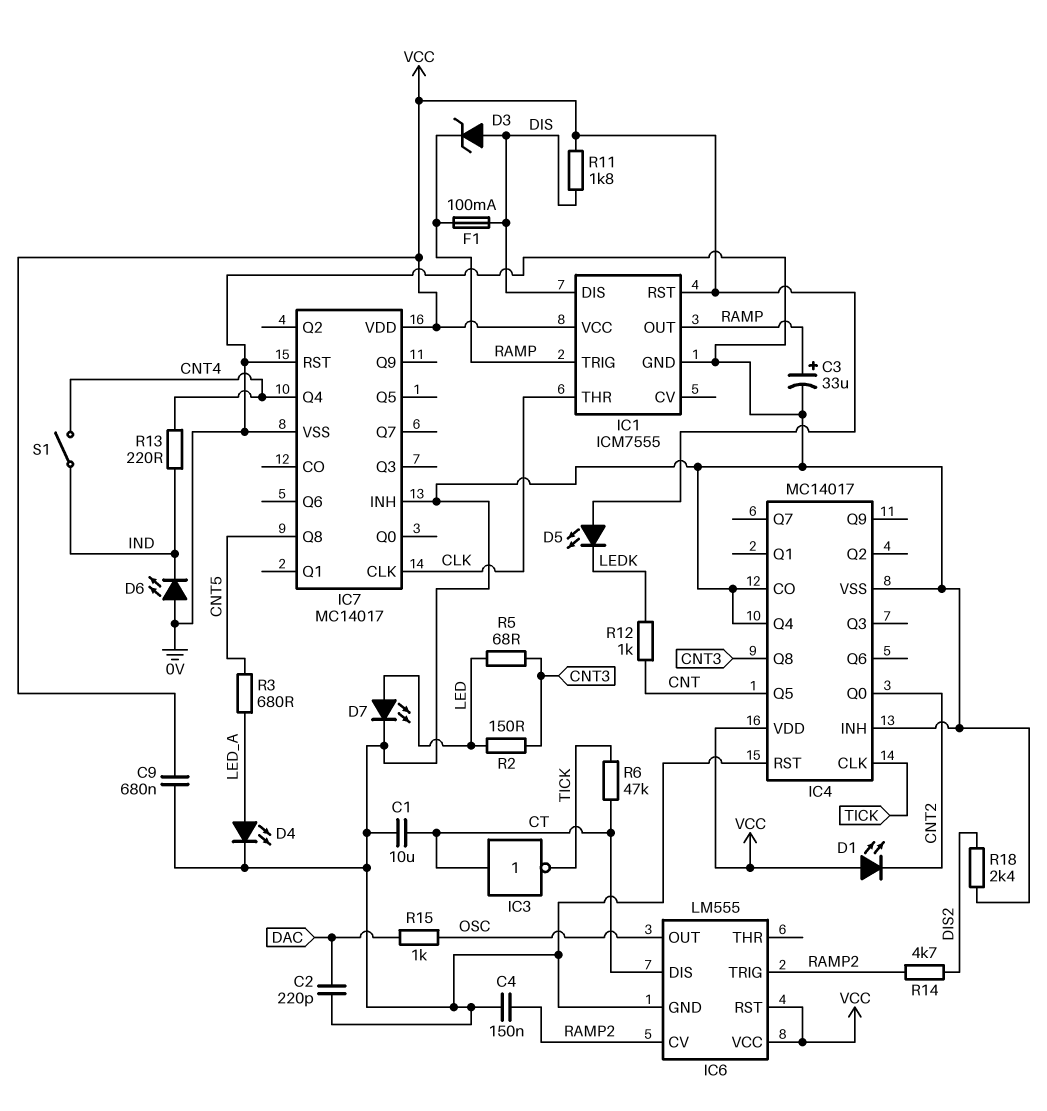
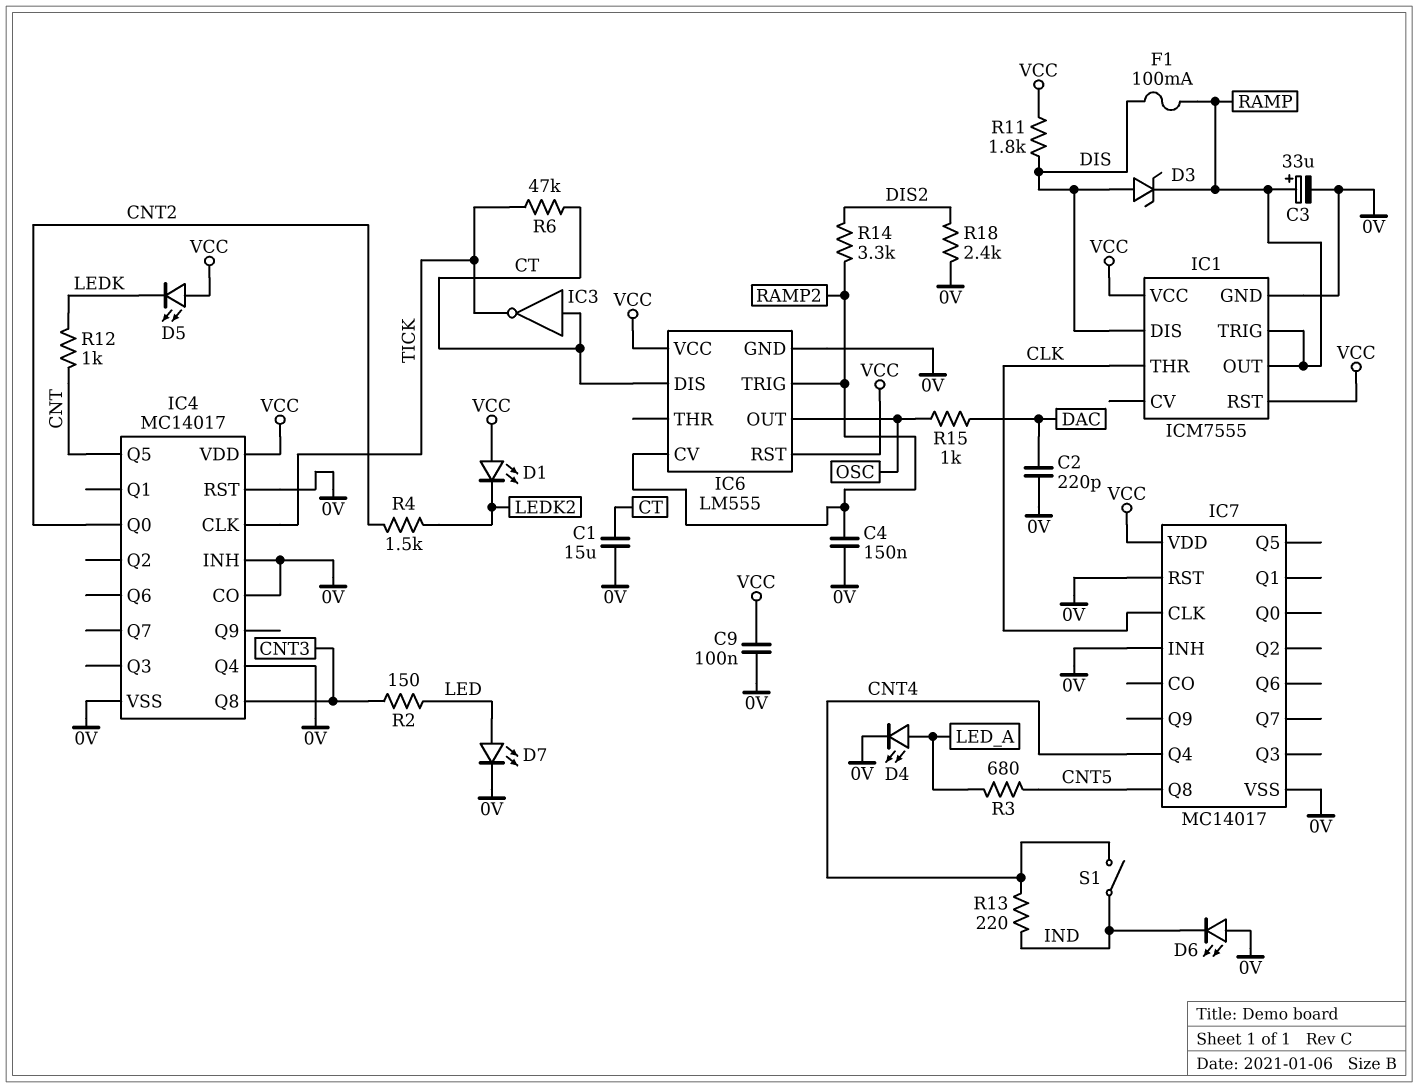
C1: 10uF (0V, CT) -> 15uF (0V, CT)
C9: 680nF (0V, VCC) -> 100nF (0V, VCC)
D1: LED (A VCC, K CNT2) -> LED (A VCC, K LEDK2)
R4: none -> 1.5k (CNT2, LEDK2)
R5: 68 (CNT3, LED) -> none
R14: 4.7k (DIS2, RAMP2) -> 3.3k (DIS2, RAMP2)

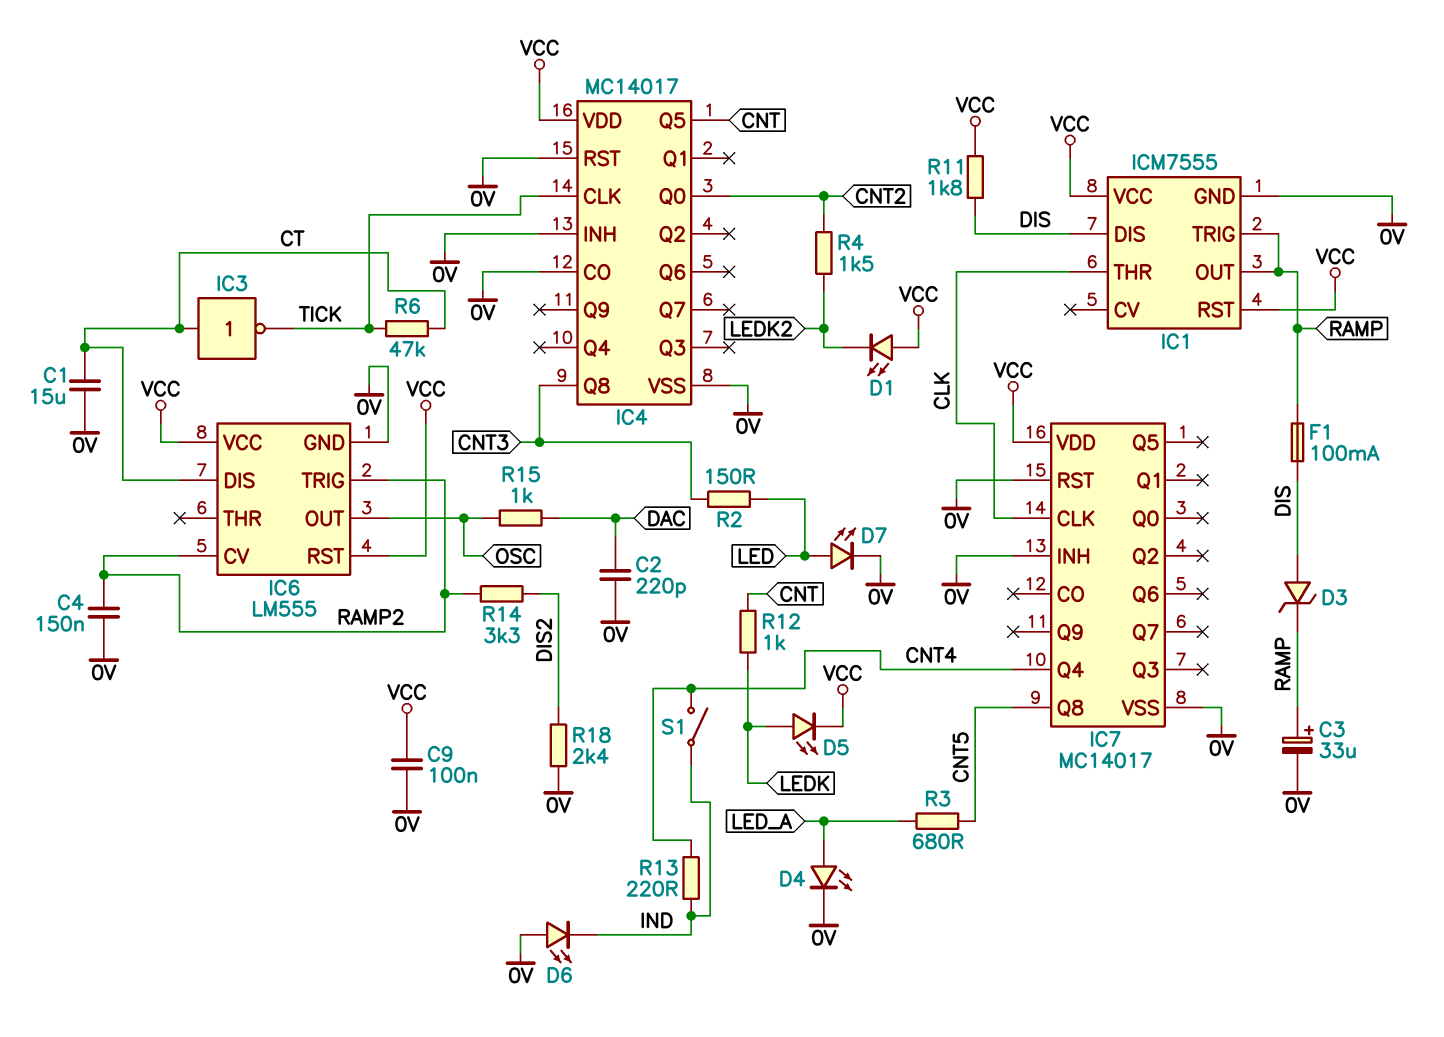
D5: LED (A VCC, K LEDK) -> LED (A LEDK, K VCC)
IC4 pin Q4: 0V -> none

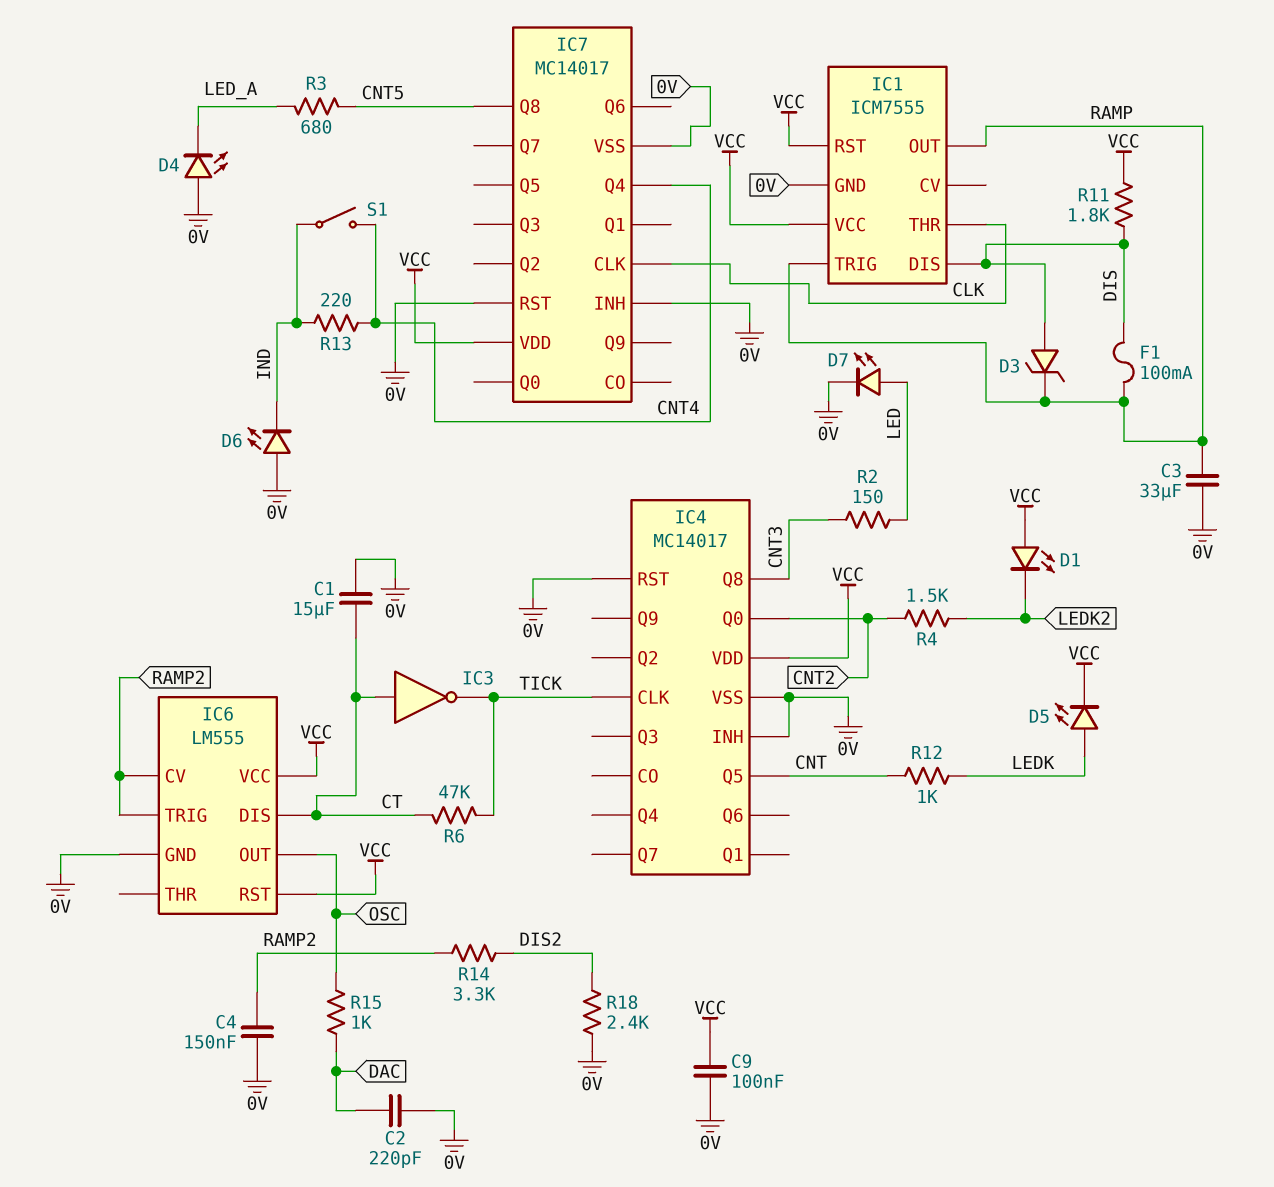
C3: 33uF (plus RAMP, minus 0V) -> 33uF (0V, RAMP)
D4: LED (A LED_A, K 0V) -> LED (A 0V, K LED_A)
IC4 pin CO: 0V -> none

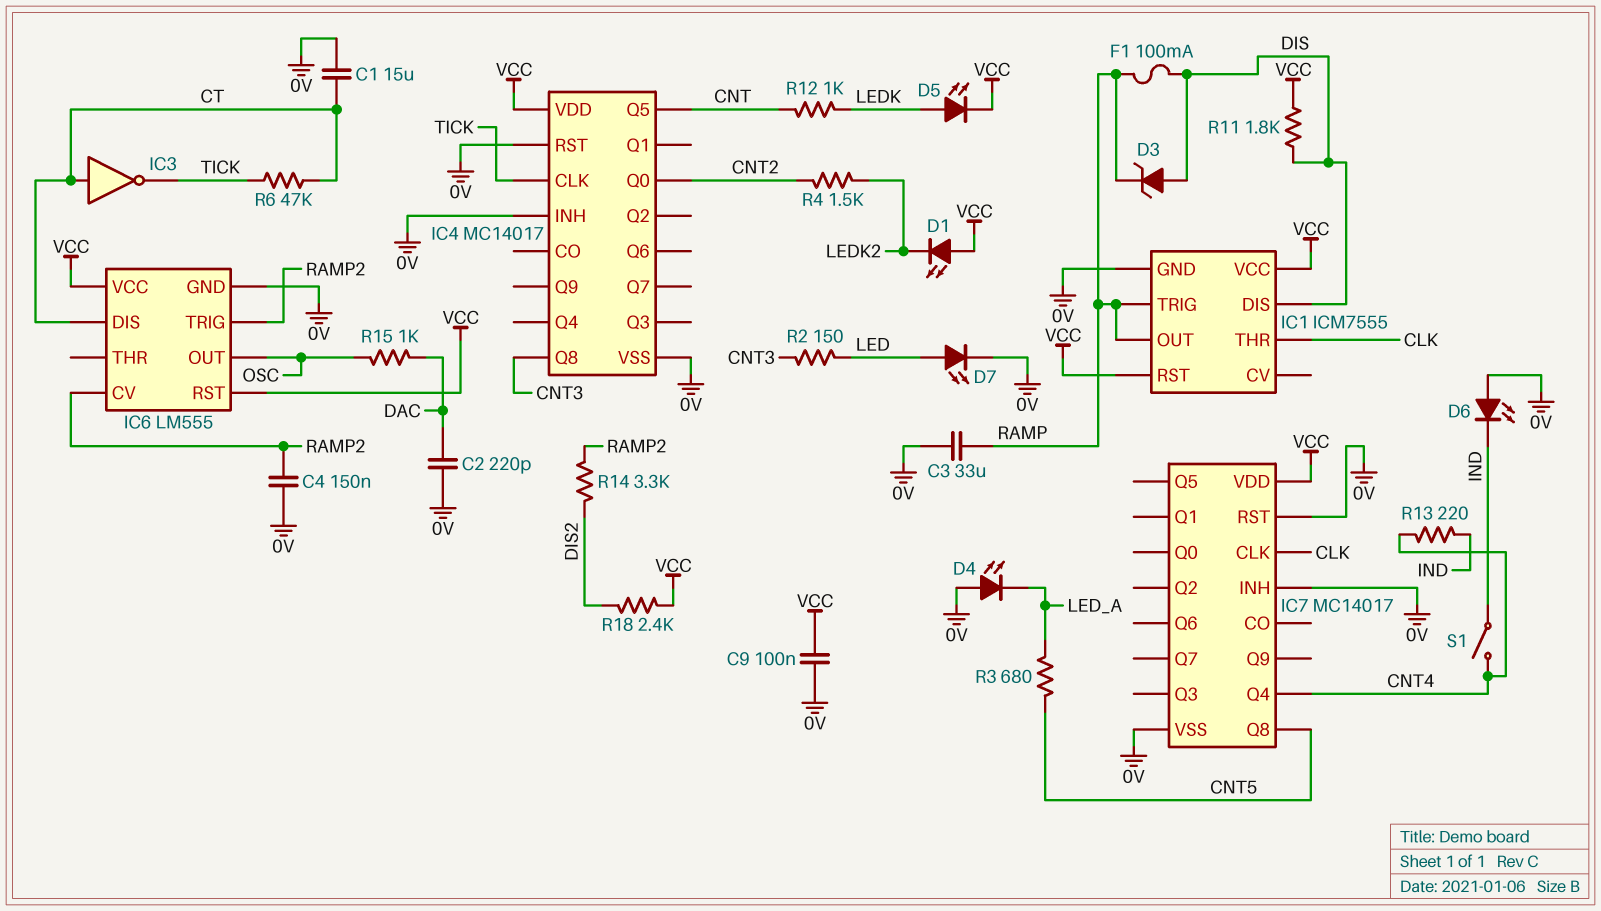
R18: 2.4k (0V, DIS2) -> 2.4k (DIS2, VCC)

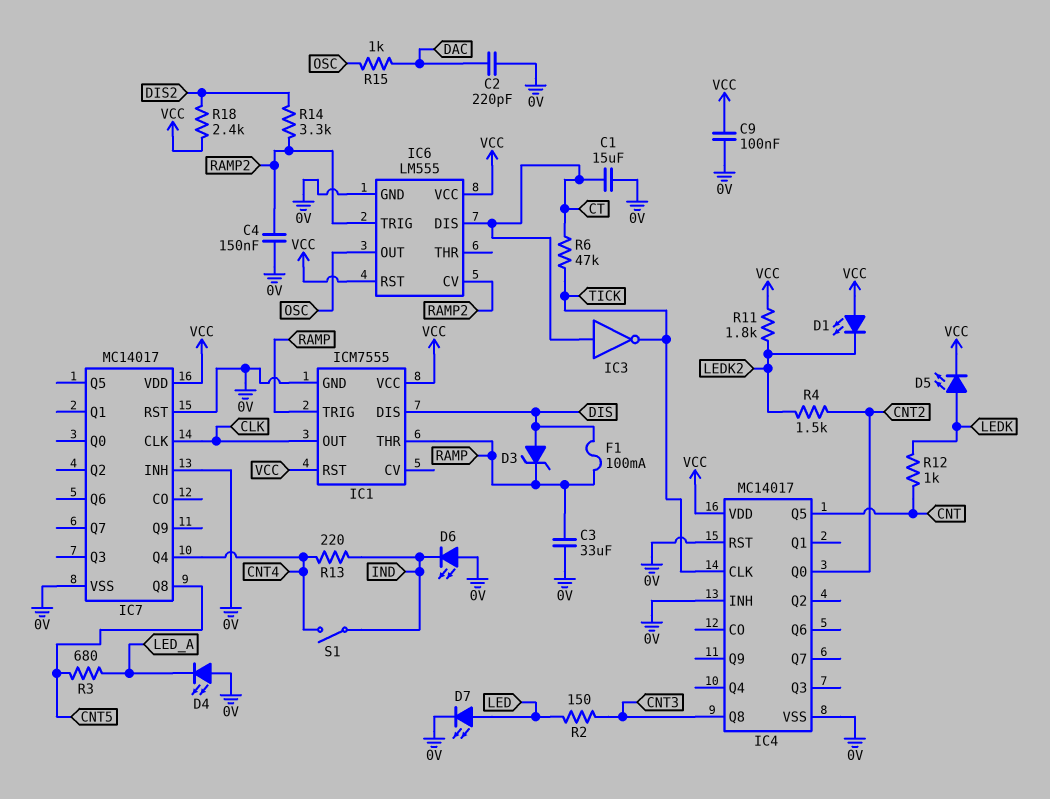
IC1 pin OUT: RAMP -> CLK
IC1 pin THR: CLK -> RAMP
R11: 1.8k (DIS, VCC) -> 1.8k (LEDK2, VCC)

